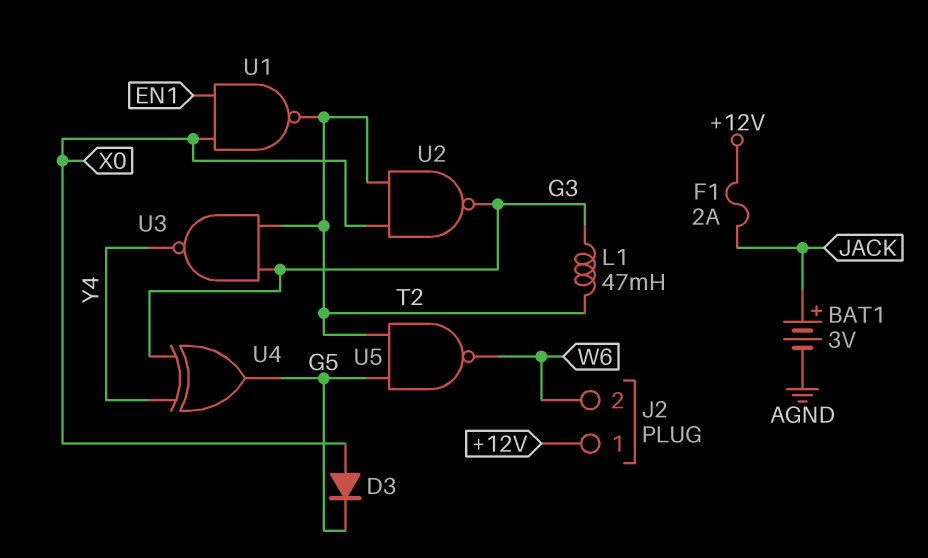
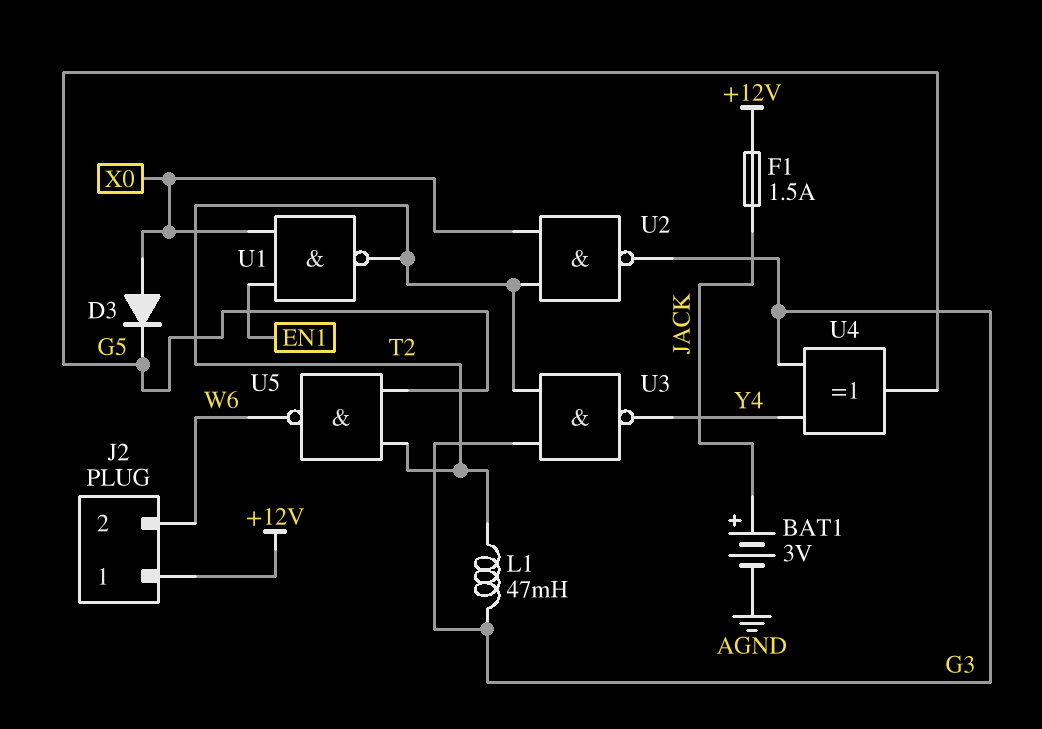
F1: 2A (+12V, JACK) -> 1.5A (+12V, JACK)

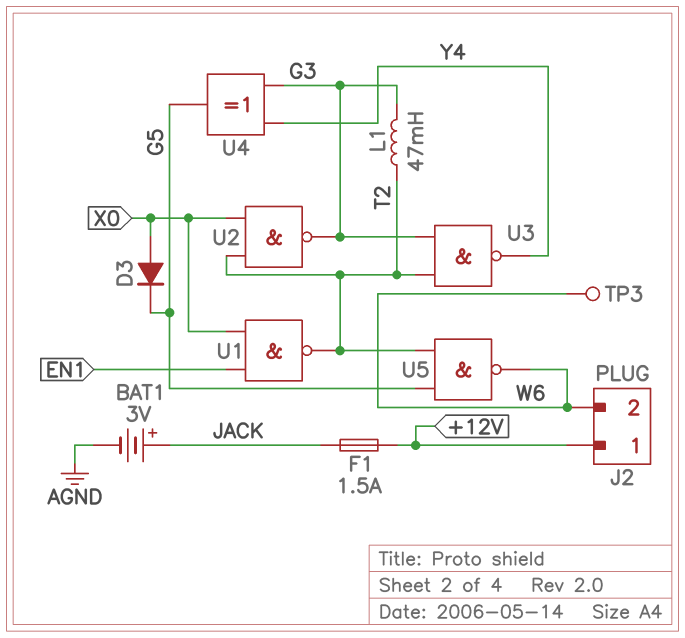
TP3: none -> test point (W6)

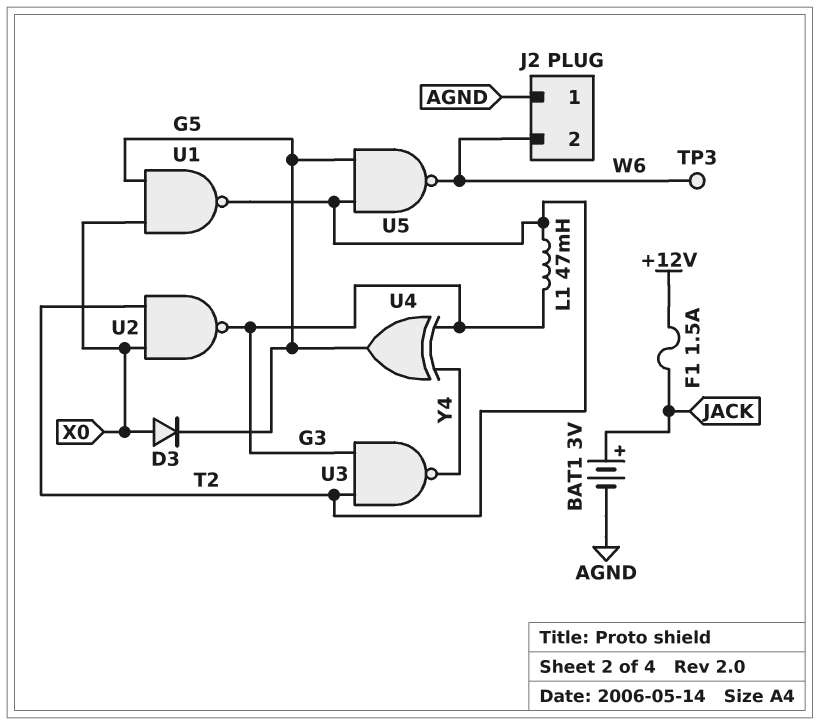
J2 pin 1: +12V -> AGND
U1: NAND (in EN1, in X0, out T2) -> NAND (in G5, in X0, out T2)

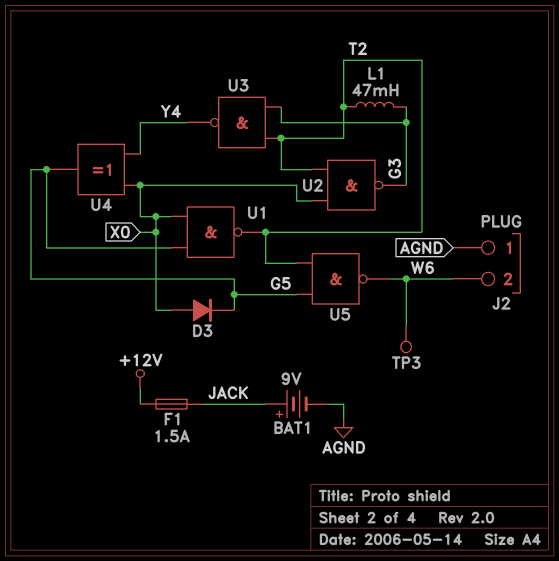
BAT1: 3V (plus JACK, minus AGND) -> 9V (plus JACK, minus AGND)
U4: XOR (in G3, in Y4, out G5) -> XOR (in X0, in Y4, out G5)

